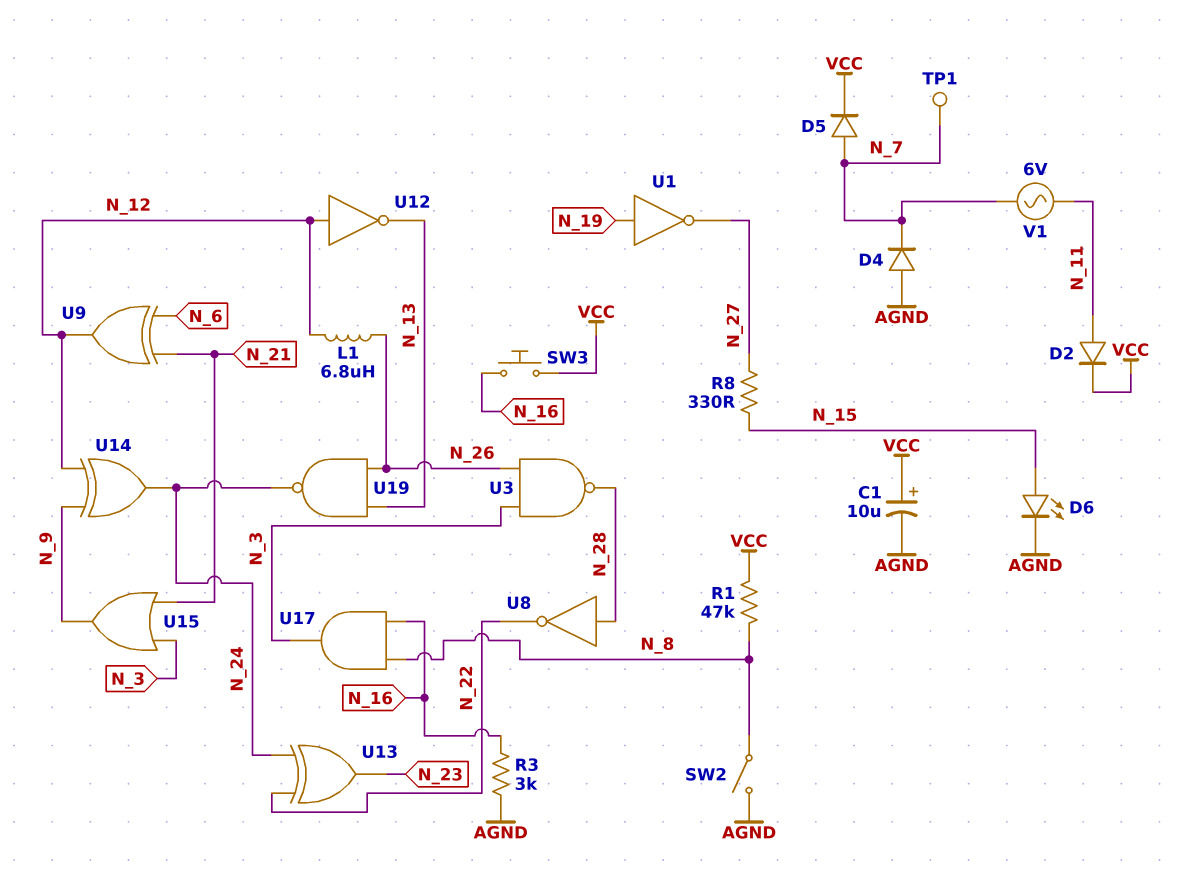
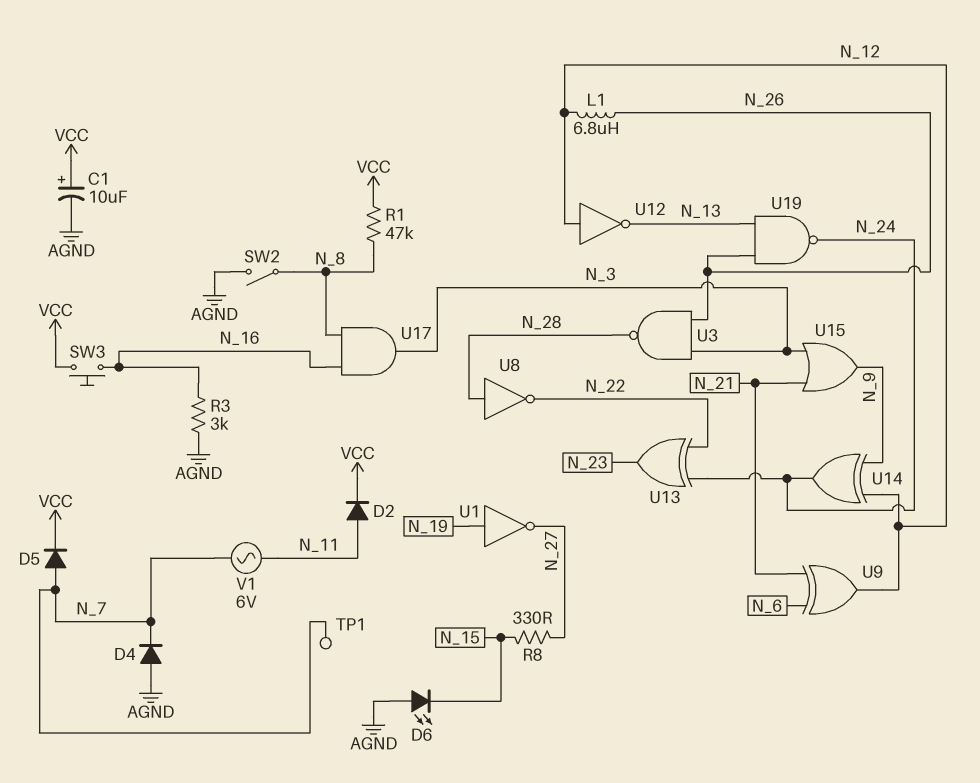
D6: LED (A N_15, K AGND) -> LED (A AGND, K N_15)

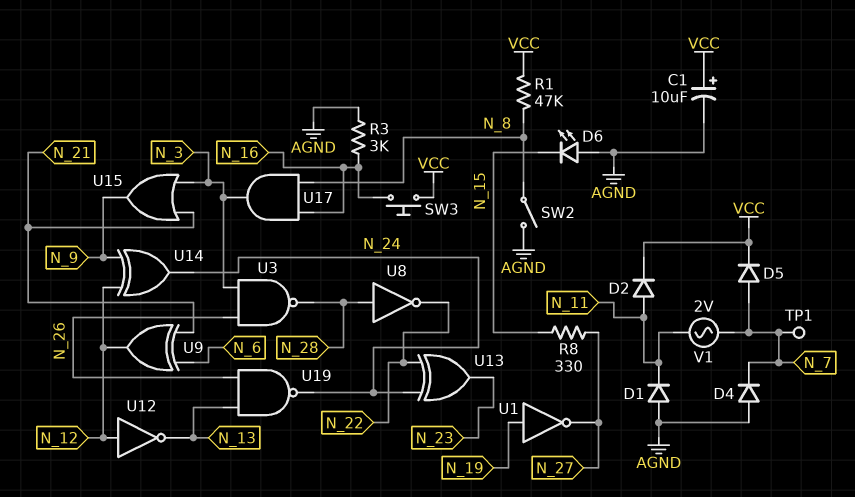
D1: none -> diode (A AGND, K N_11)
L1: 6.8uH (N_12, N_26) -> none
V1: AC 6V (N_7, N_11) -> AC 2V (N_7, N_11)

